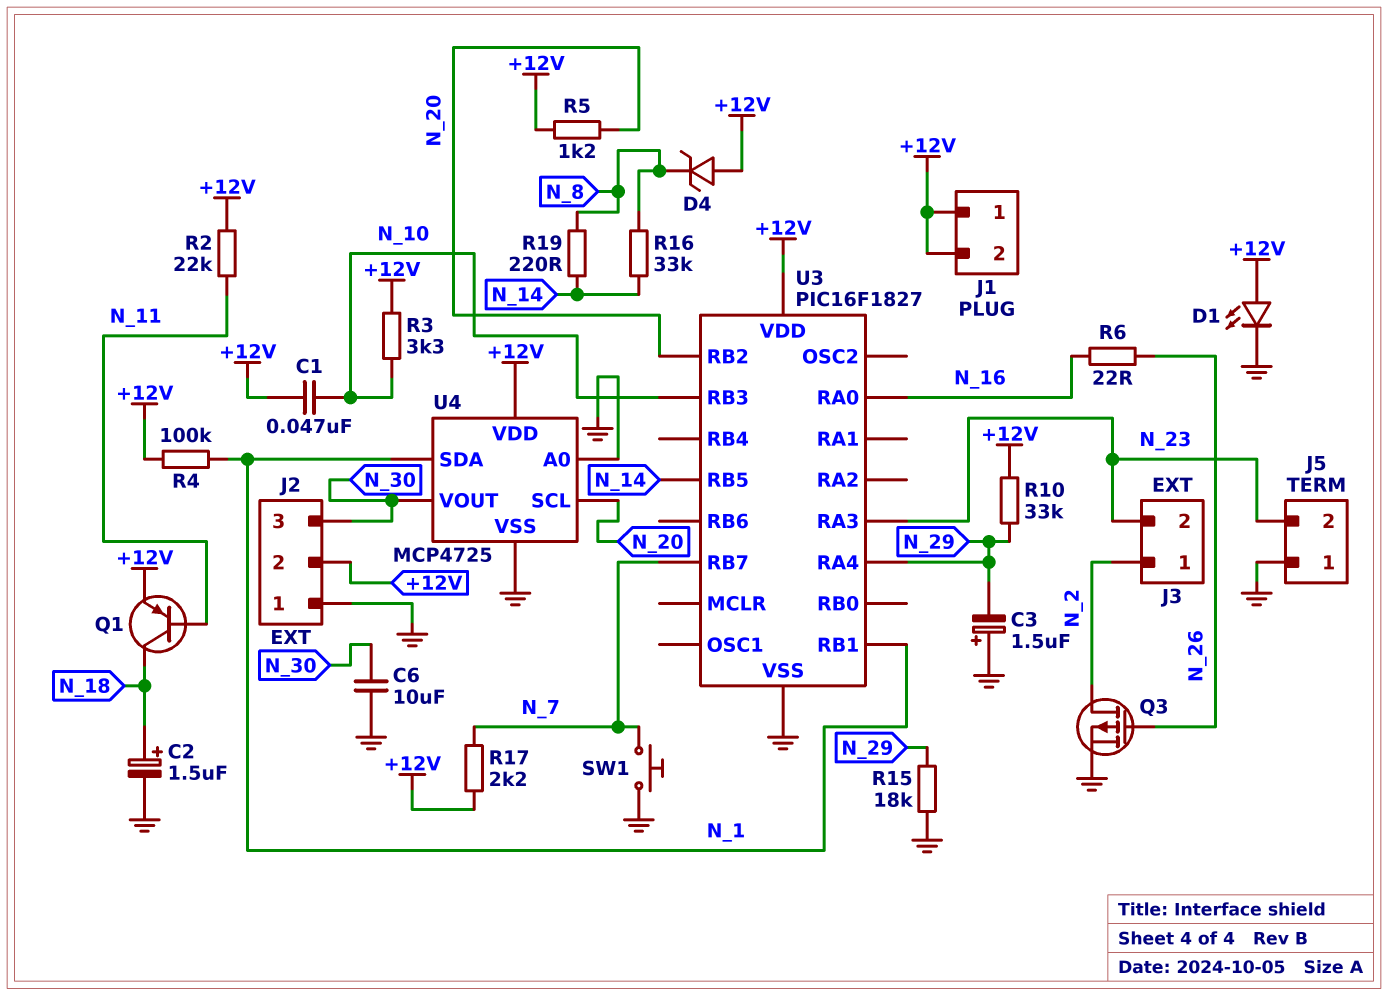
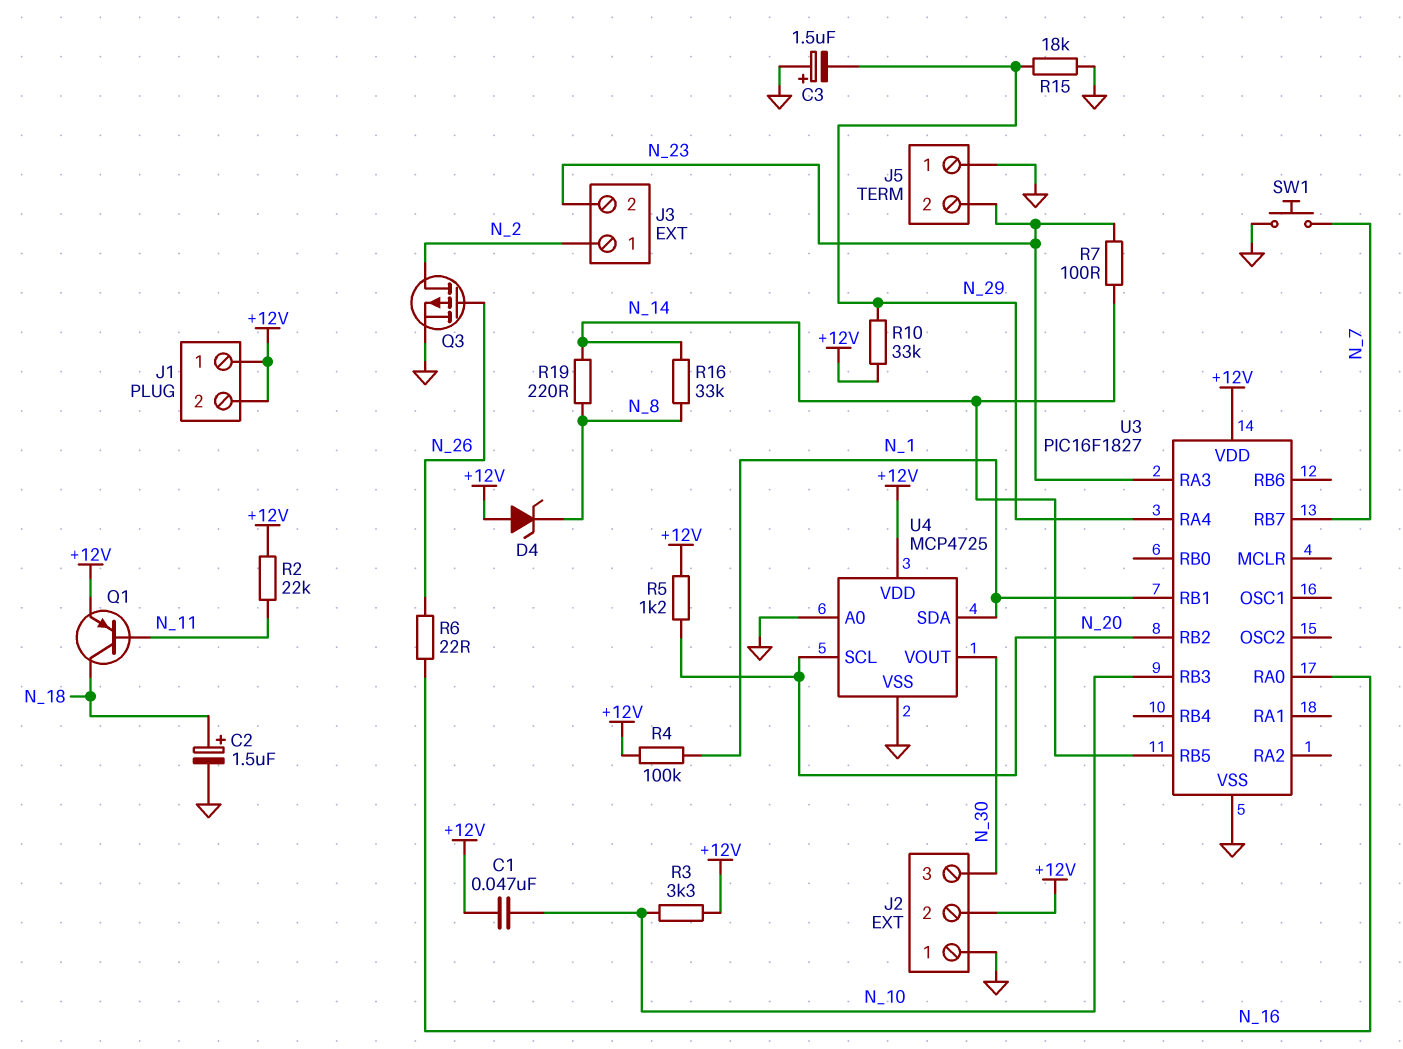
C6: 10uF (GND, N_30) -> none
D1: LED (A +12V, K GND) -> none
R7: none -> 100 (N_14, N_23)
R17: 2.2k (+12V, N_7) -> none

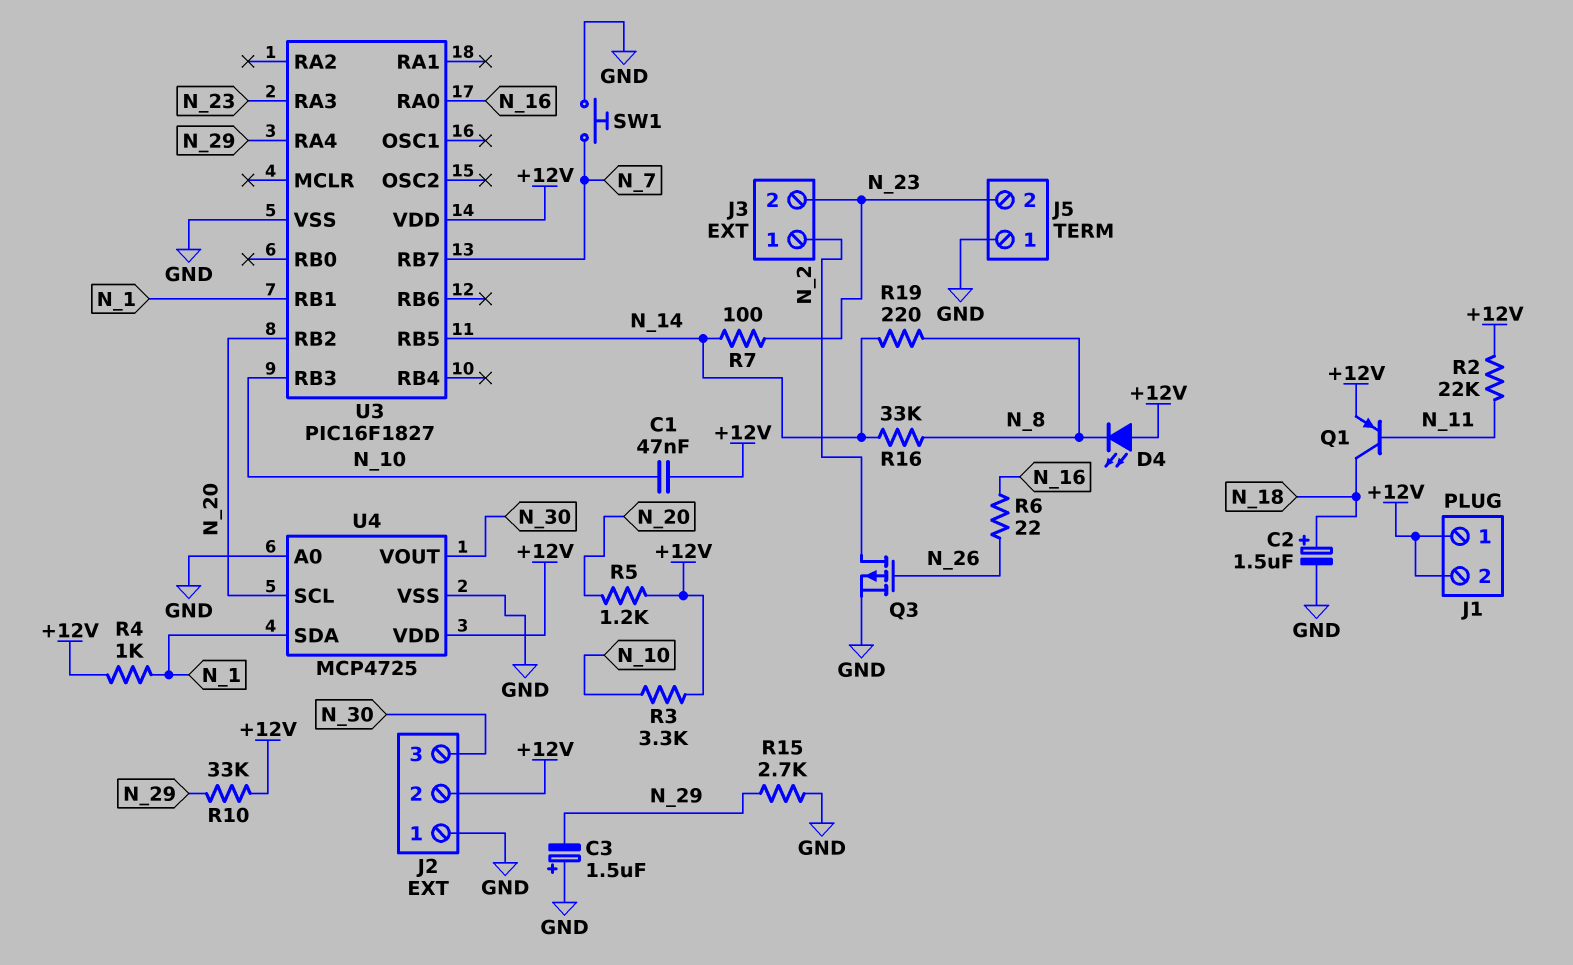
D4: zener (A +12V, K N_8) -> LED (A +12V, K N_8)
R4: 100k (+12V, N_1) -> 1k (+12V, N_1)
R15: 18k (GND, N_29) -> 2.7k (GND, N_29)

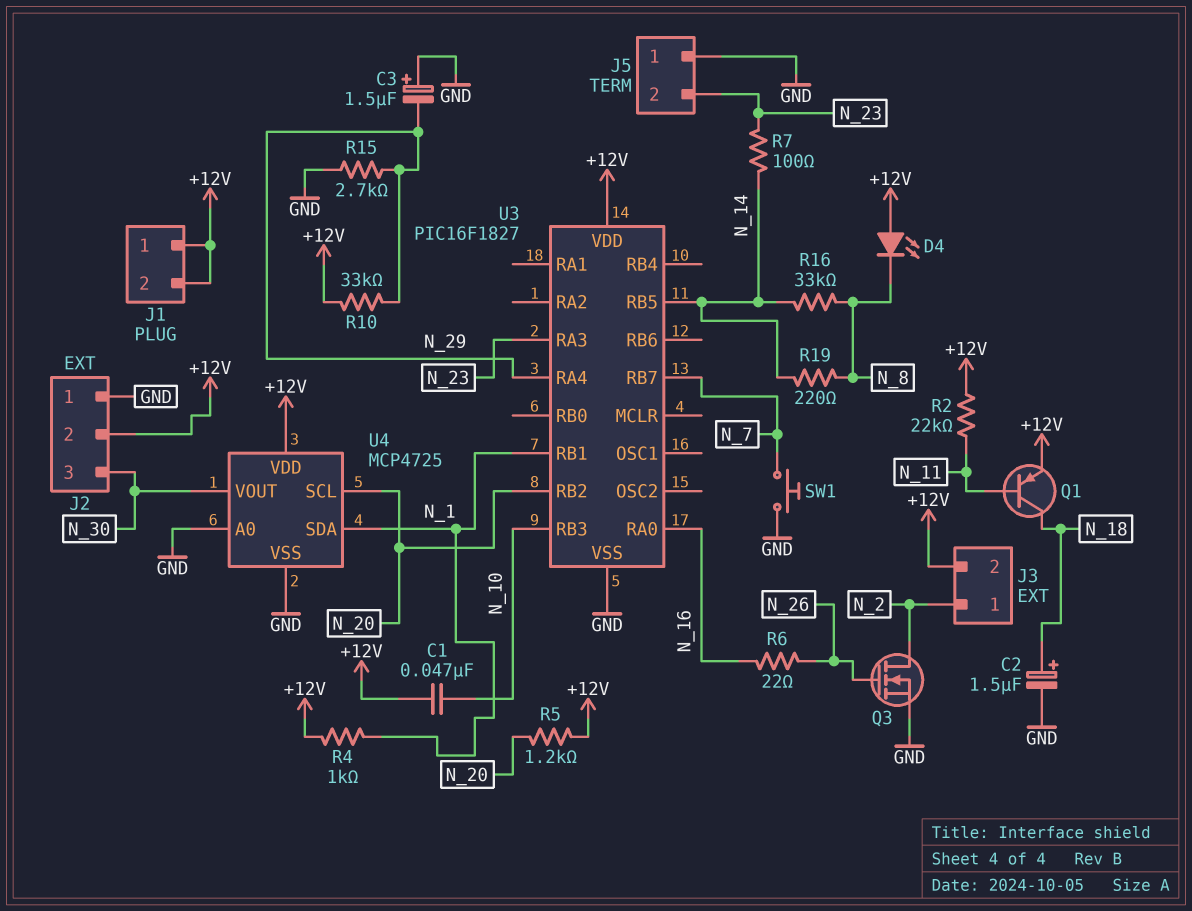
J3 pin 2: N_23 -> +12V
Q3: PMOS (G N_26, D N_2, S GND) -> NMOS (G N_26, D N_2, S GND)
R3: 3.3k (+12V, N_10) -> none

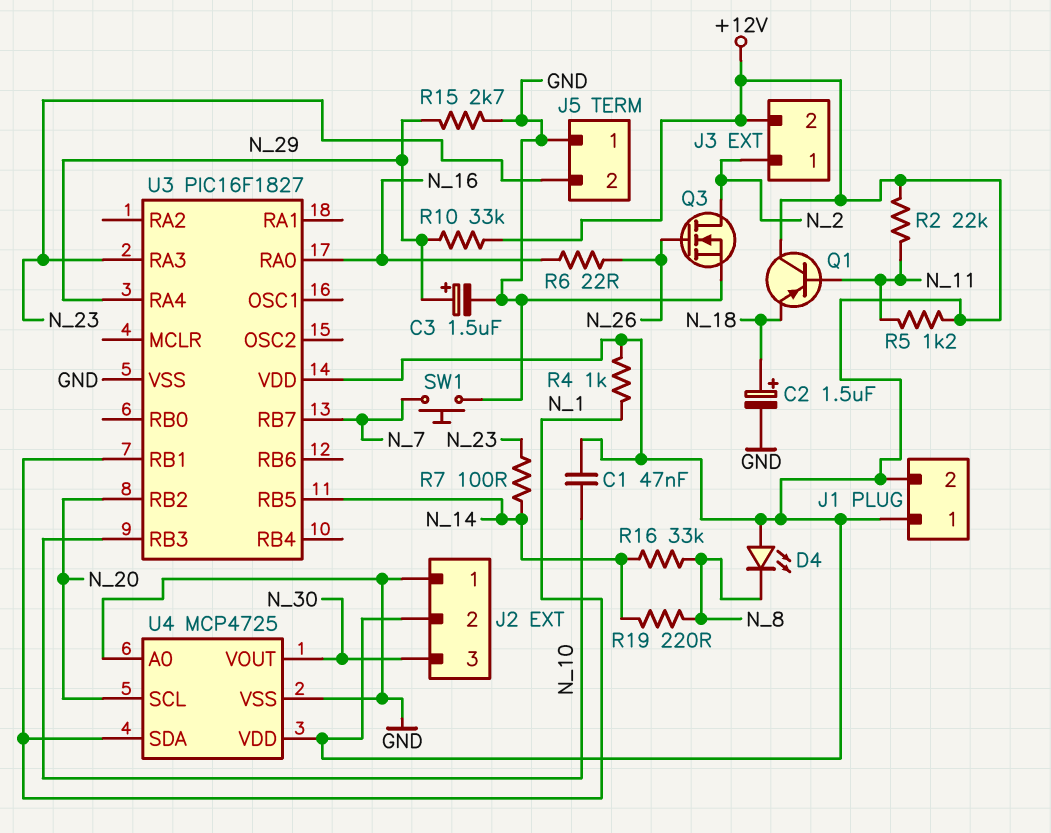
C3: 1.5uF (plus GND, minus N_29) -> 1.5uF (plus N_29, minus GND)
Q1: PNP (B N_11, C N_18, E +12V) -> PNP (B N_11, C +12V, E N_18)
R5: 1.2k (+12V, N_20) -> 1.2k (+12V, N_11)

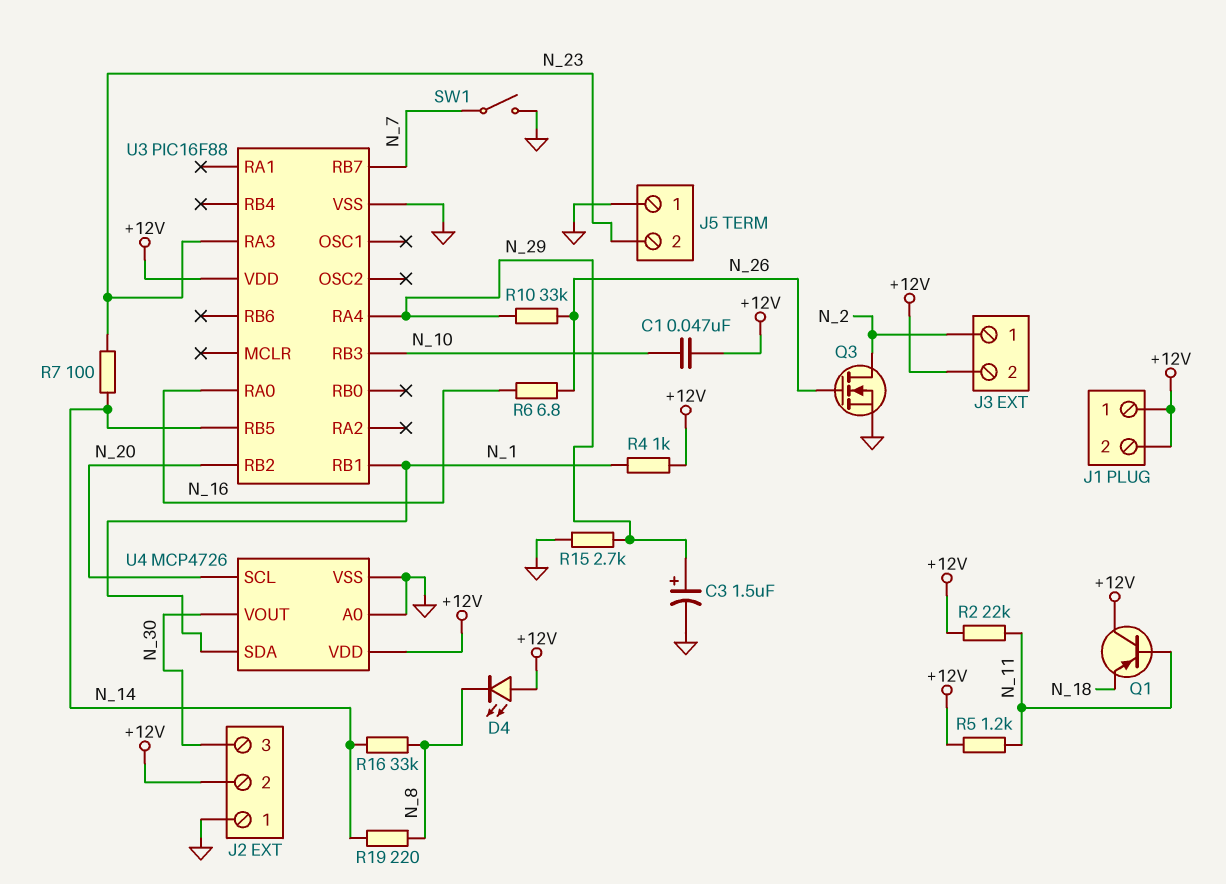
C2: 1.5uF (plus N_18, minus GND) -> none
R6: 22 (N_16, N_26) -> 6.8 (N_16, N_26)
R10: 33k (+12V, N_29) -> 33k (N_26, N_29)
SW1: button (GND, N_7) -> switch (GND, N_7)
U3: PIC16F1827 -> PIC16F88
U4: MCP4725 -> MCP4726

